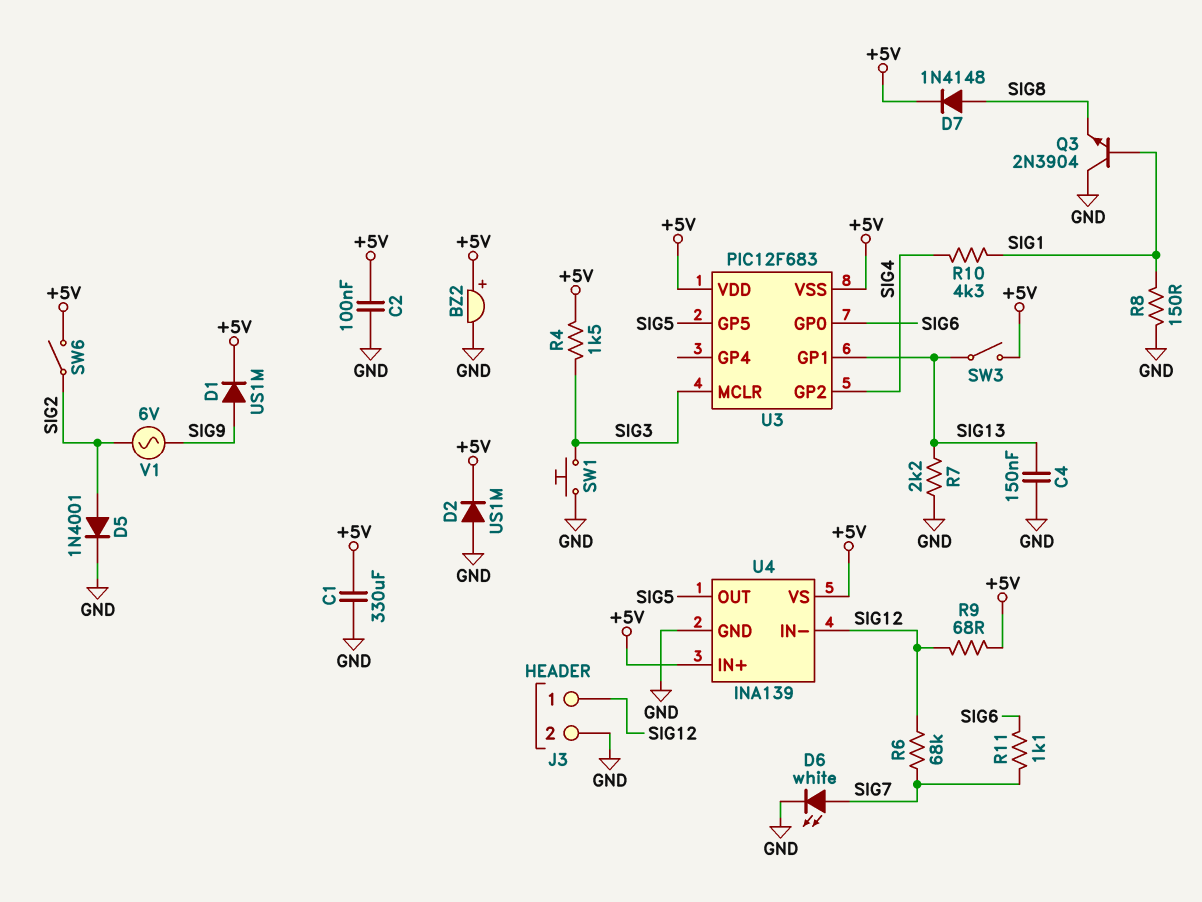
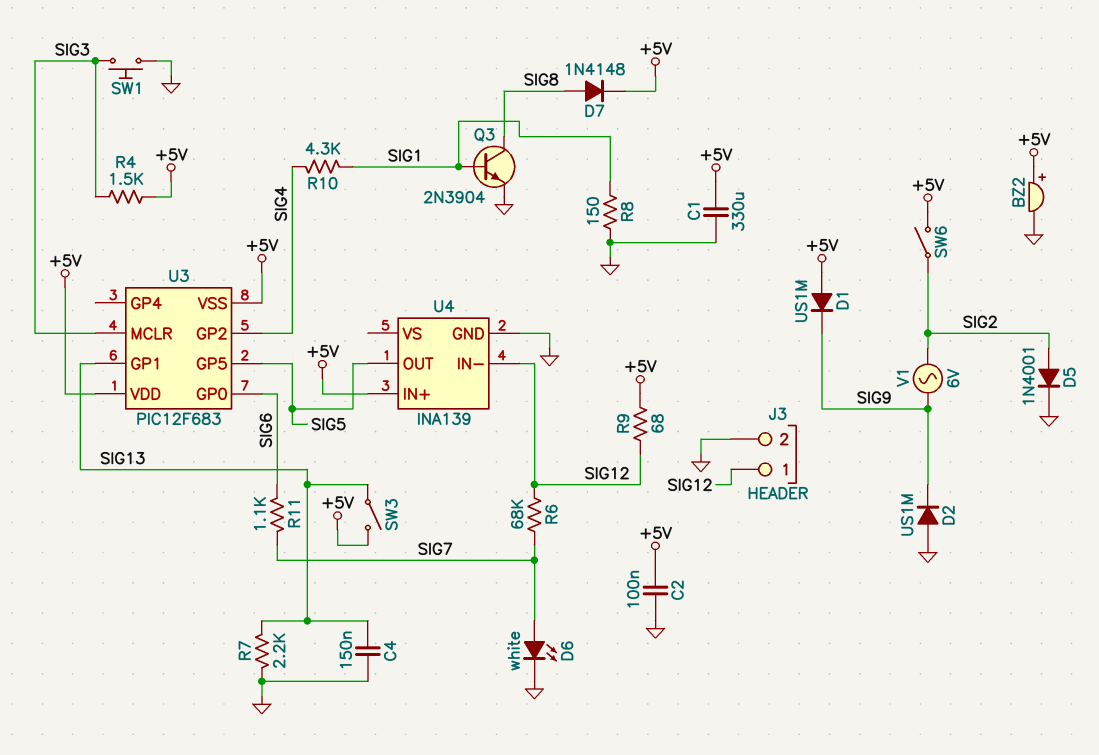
D1: diode US1M (A SIG9, K +5V) -> diode US1M (A +5V, K SIG9)
D2: diode US1M (A GND, K +5V) -> diode US1M (A GND, K SIG9)
Q3: NPN 2N3904 (B SIG1, C GND, E SIG8) -> NPN 2N3904 (B SIG1, C SIG8, E GND)
U4 pin VS: +5V -> none

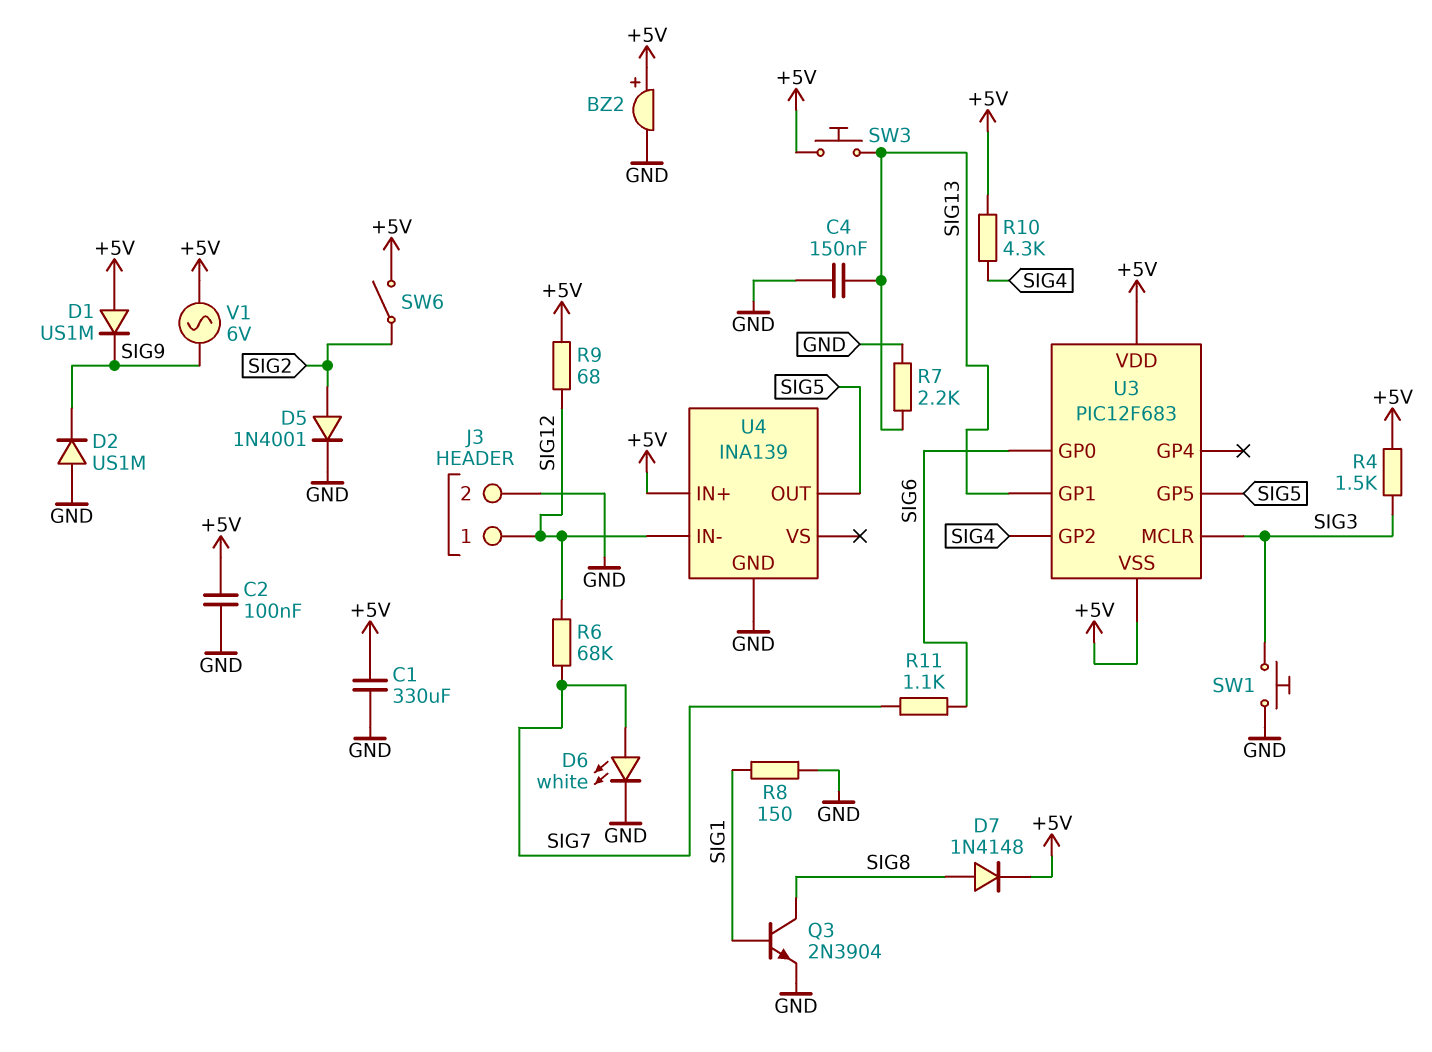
R10: 4.3k (SIG1, SIG4) -> 4.3k (+5V, SIG4)
SW3: switch (+5V, SIG13) -> button (+5V, SIG13)
V1: AC 6V (SIG2, SIG9) -> AC 6V (+5V, SIG9)

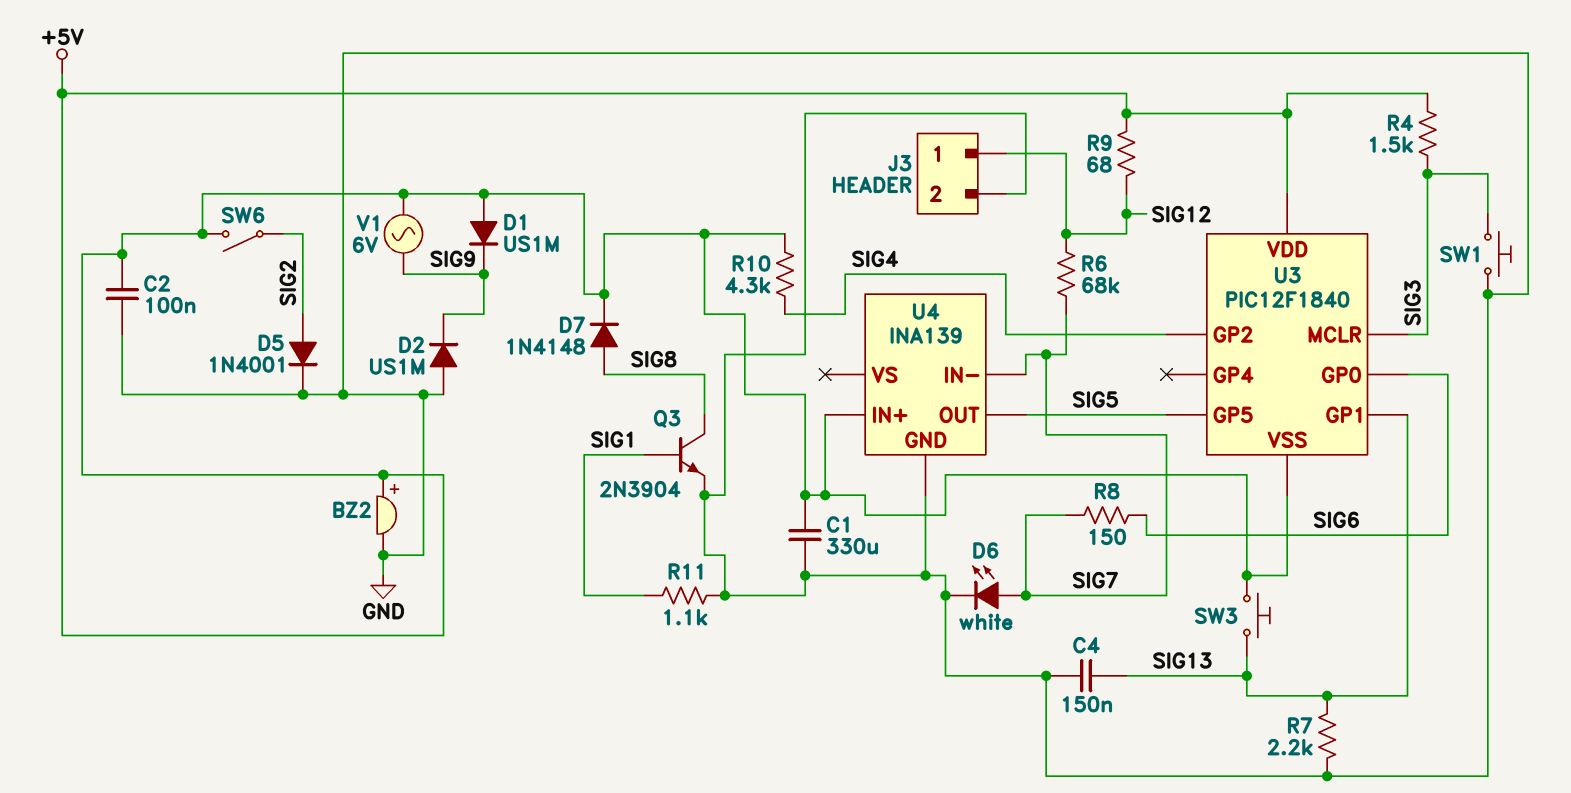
R8: 150 (GND, SIG1) -> 150 (SIG6, SIG7)
R11: 1.1k (SIG6, SIG7) -> 1.1k (GND, SIG1)
U3: PIC12F683 -> PIC12F1840
U4 pin IN-: SIG12 -> SIG7

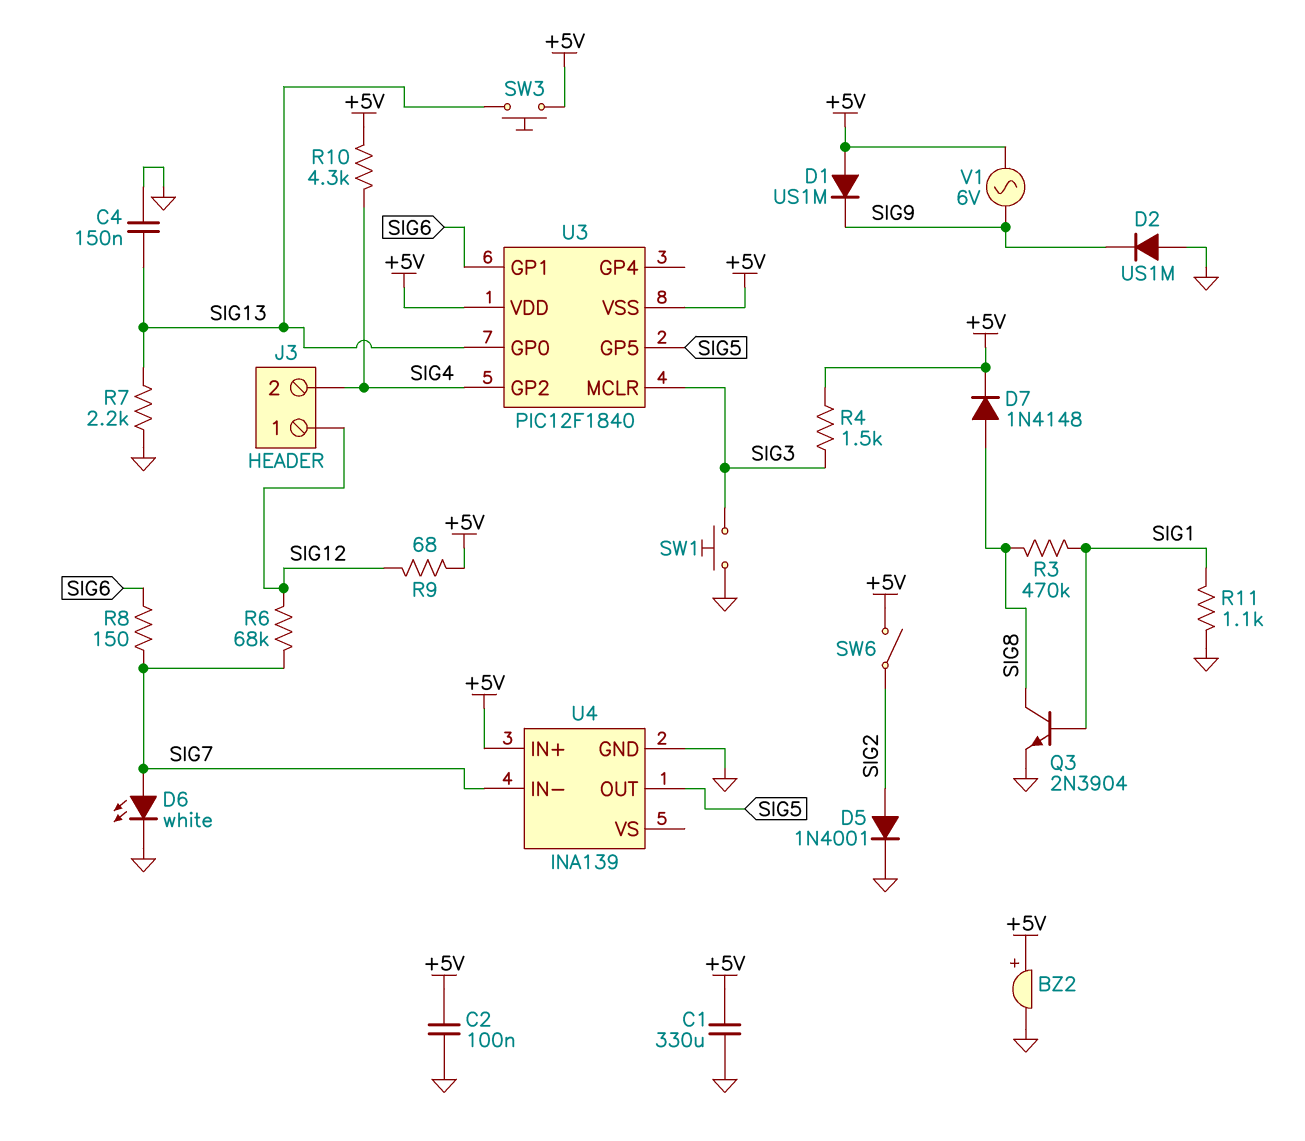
J3 pin 2: GND -> SIG4
R3: none -> 470k (SIG1, SIG8)
U3 pin GP0: SIG6 -> SIG13
U3 pin GP1: SIG13 -> SIG6

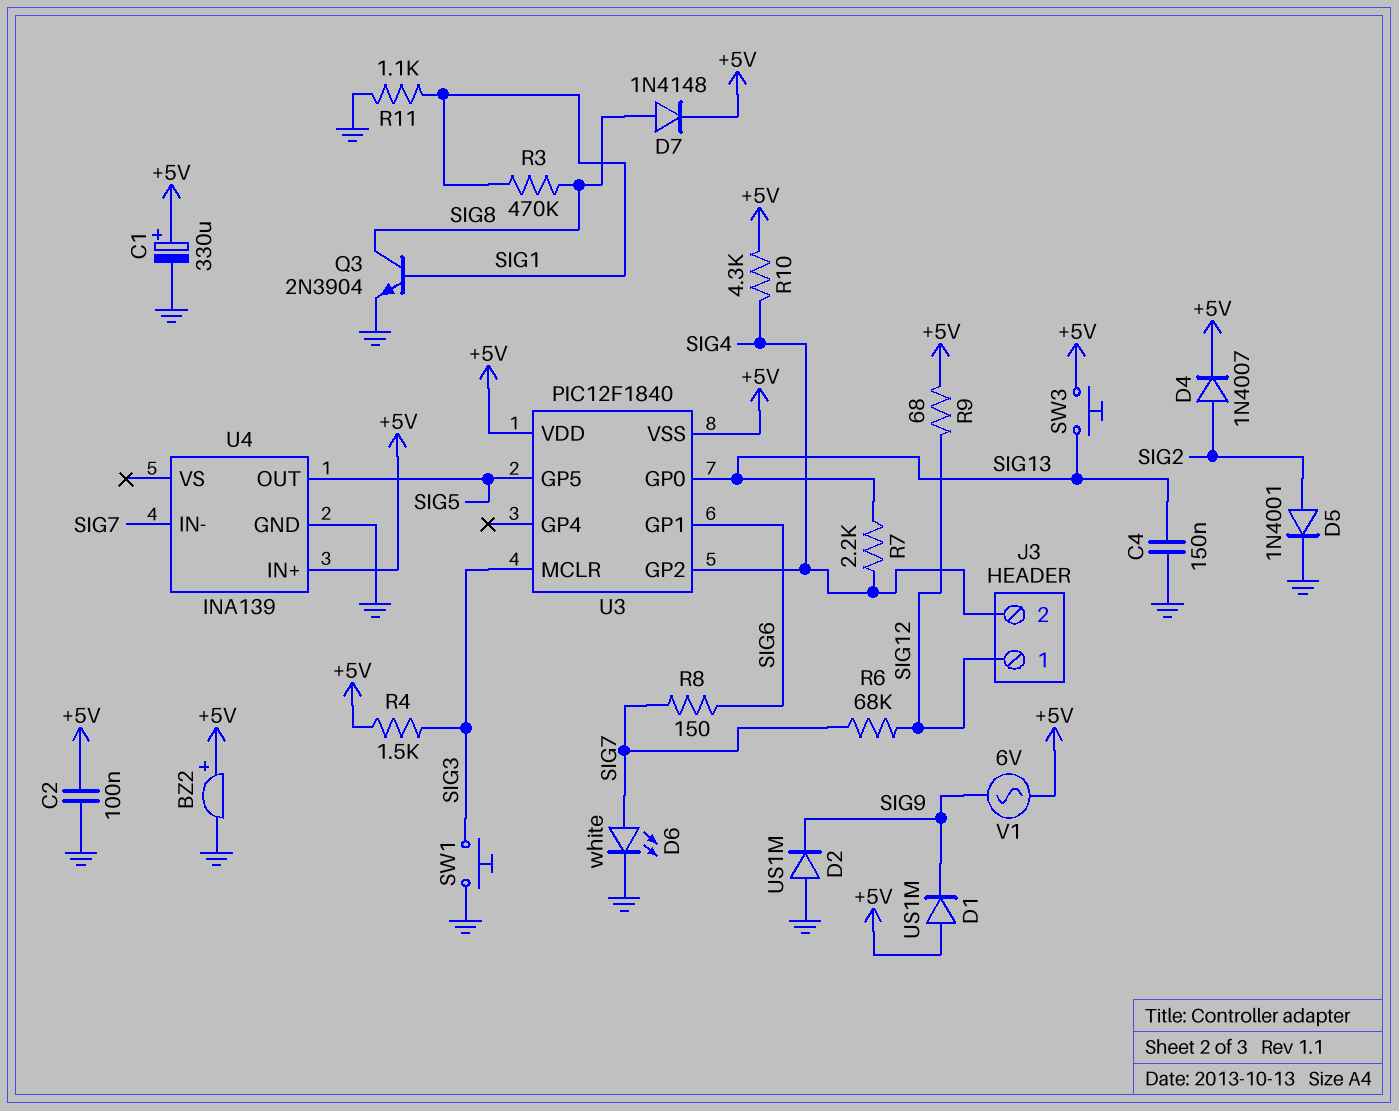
C1: 330uF (+5V, GND) -> 330uF (plus +5V, minus GND)
D4: none -> diode 1N4007 (A SIG2, K +5V)
R7: 2.2k (GND, SIG13) -> 2.2k (SIG4, SIG13)
SW6: switch (+5V, SIG2) -> none

